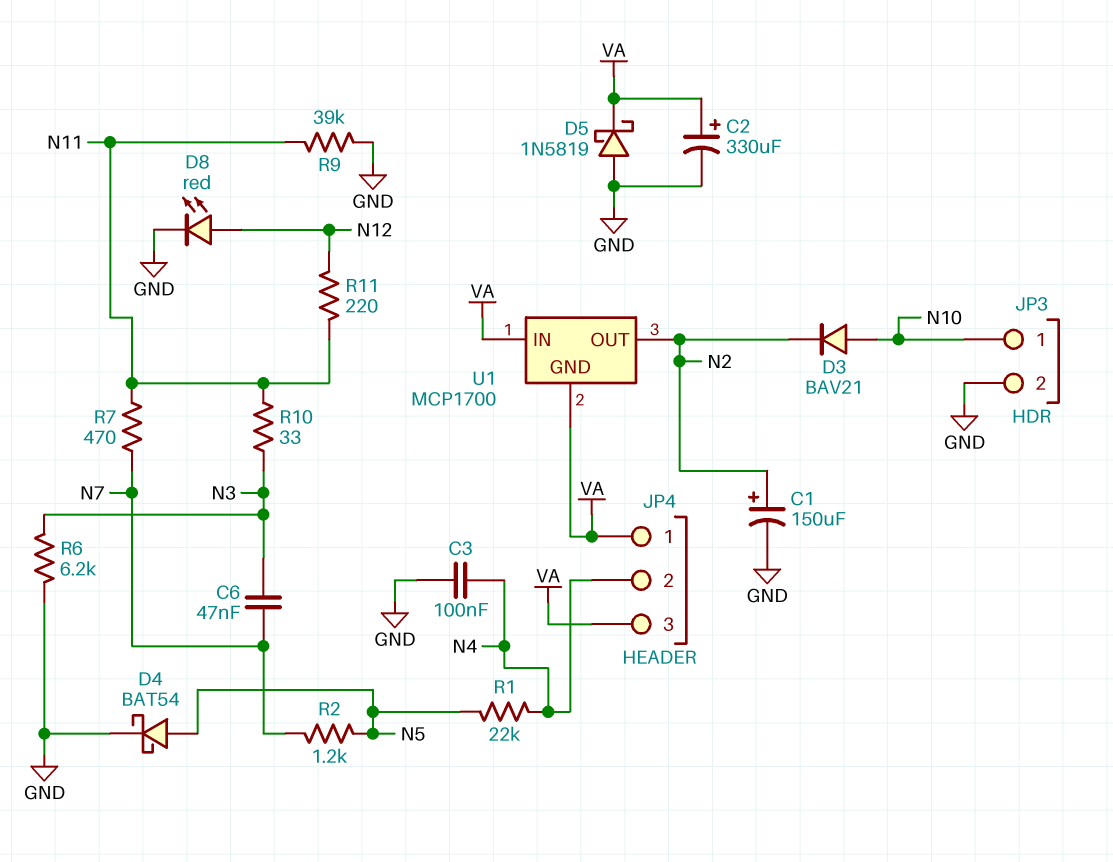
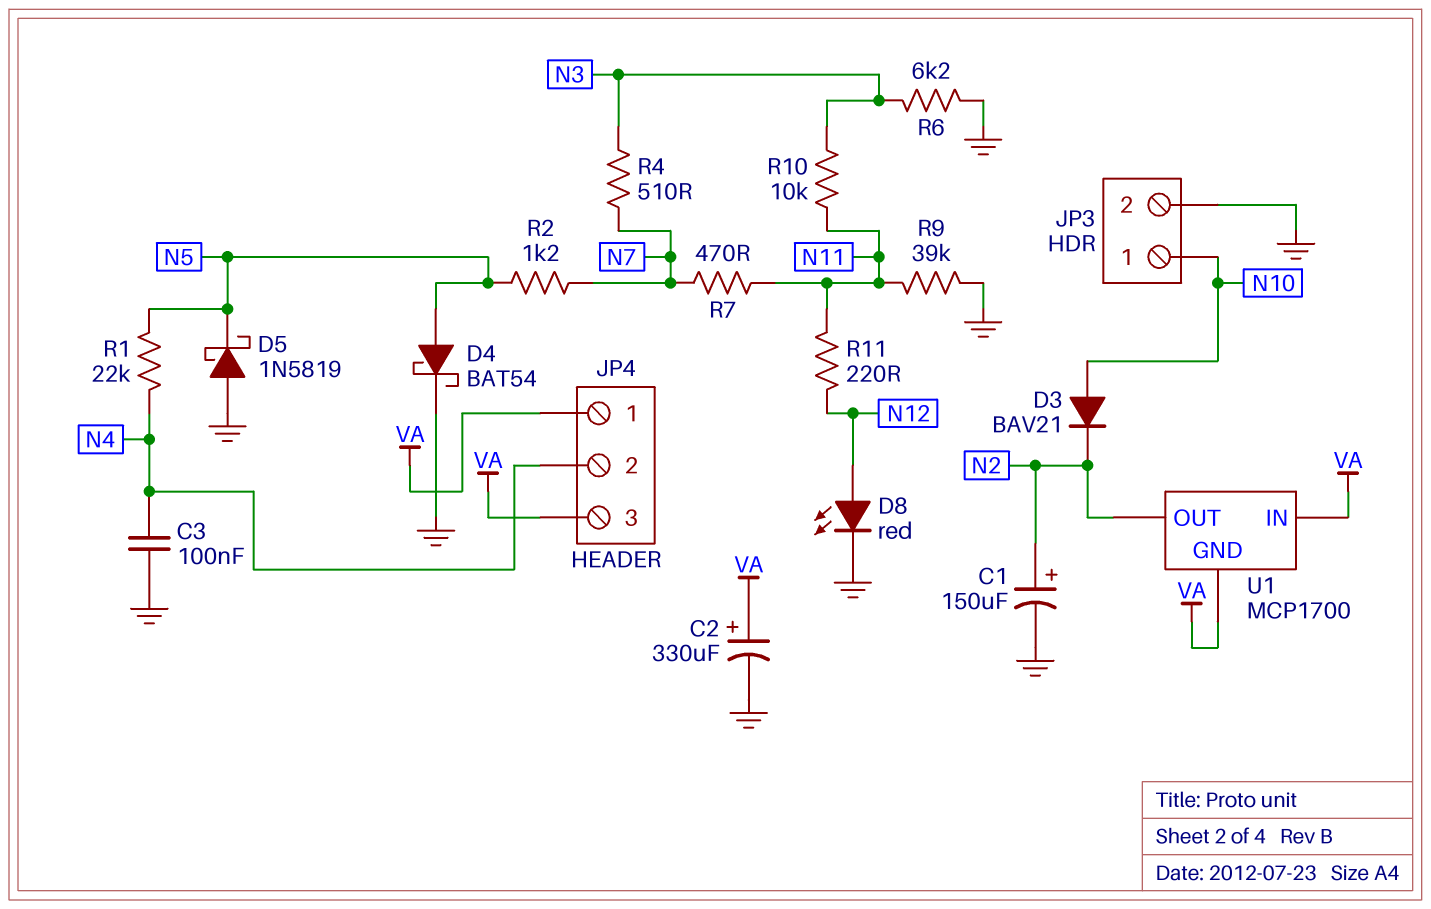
C6: 47nF (N3, N7) -> none
D5: schottky 1N5819 (A GND, K VA) -> schottky 1N5819 (A GND, K N5)
R4: none -> 510 (N3, N7)
R10: 33 (N3, N11) -> 10k (N3, N11)

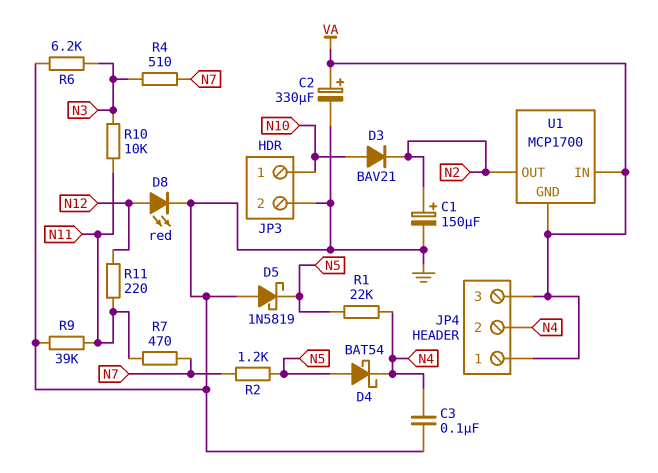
D4: schottky BAT54 (A N5, K GND) -> schottky BAT54 (A N5, K N4)

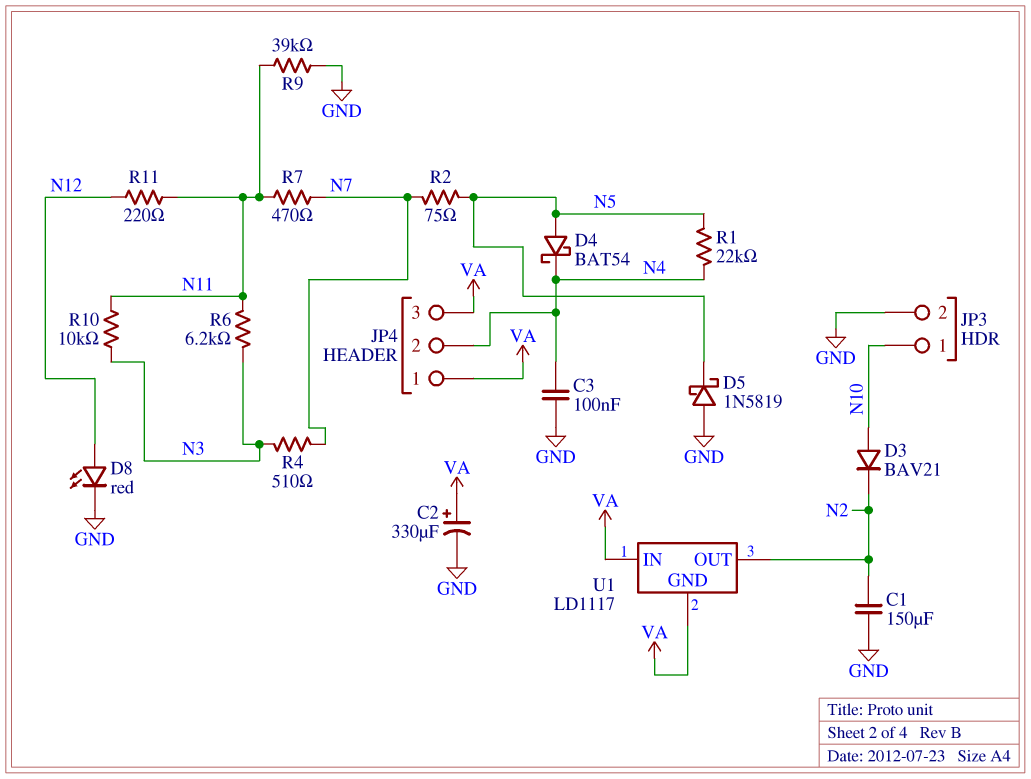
C1: 150uF (plus N2, minus GND) -> 150uF (GND, N2)
R2: 1.2k (N5, N7) -> 75 (N5, N7)
R6: 6.2k (GND, N3) -> 6.2k (N3, N11)
U1: MCP1700 -> LD1117

